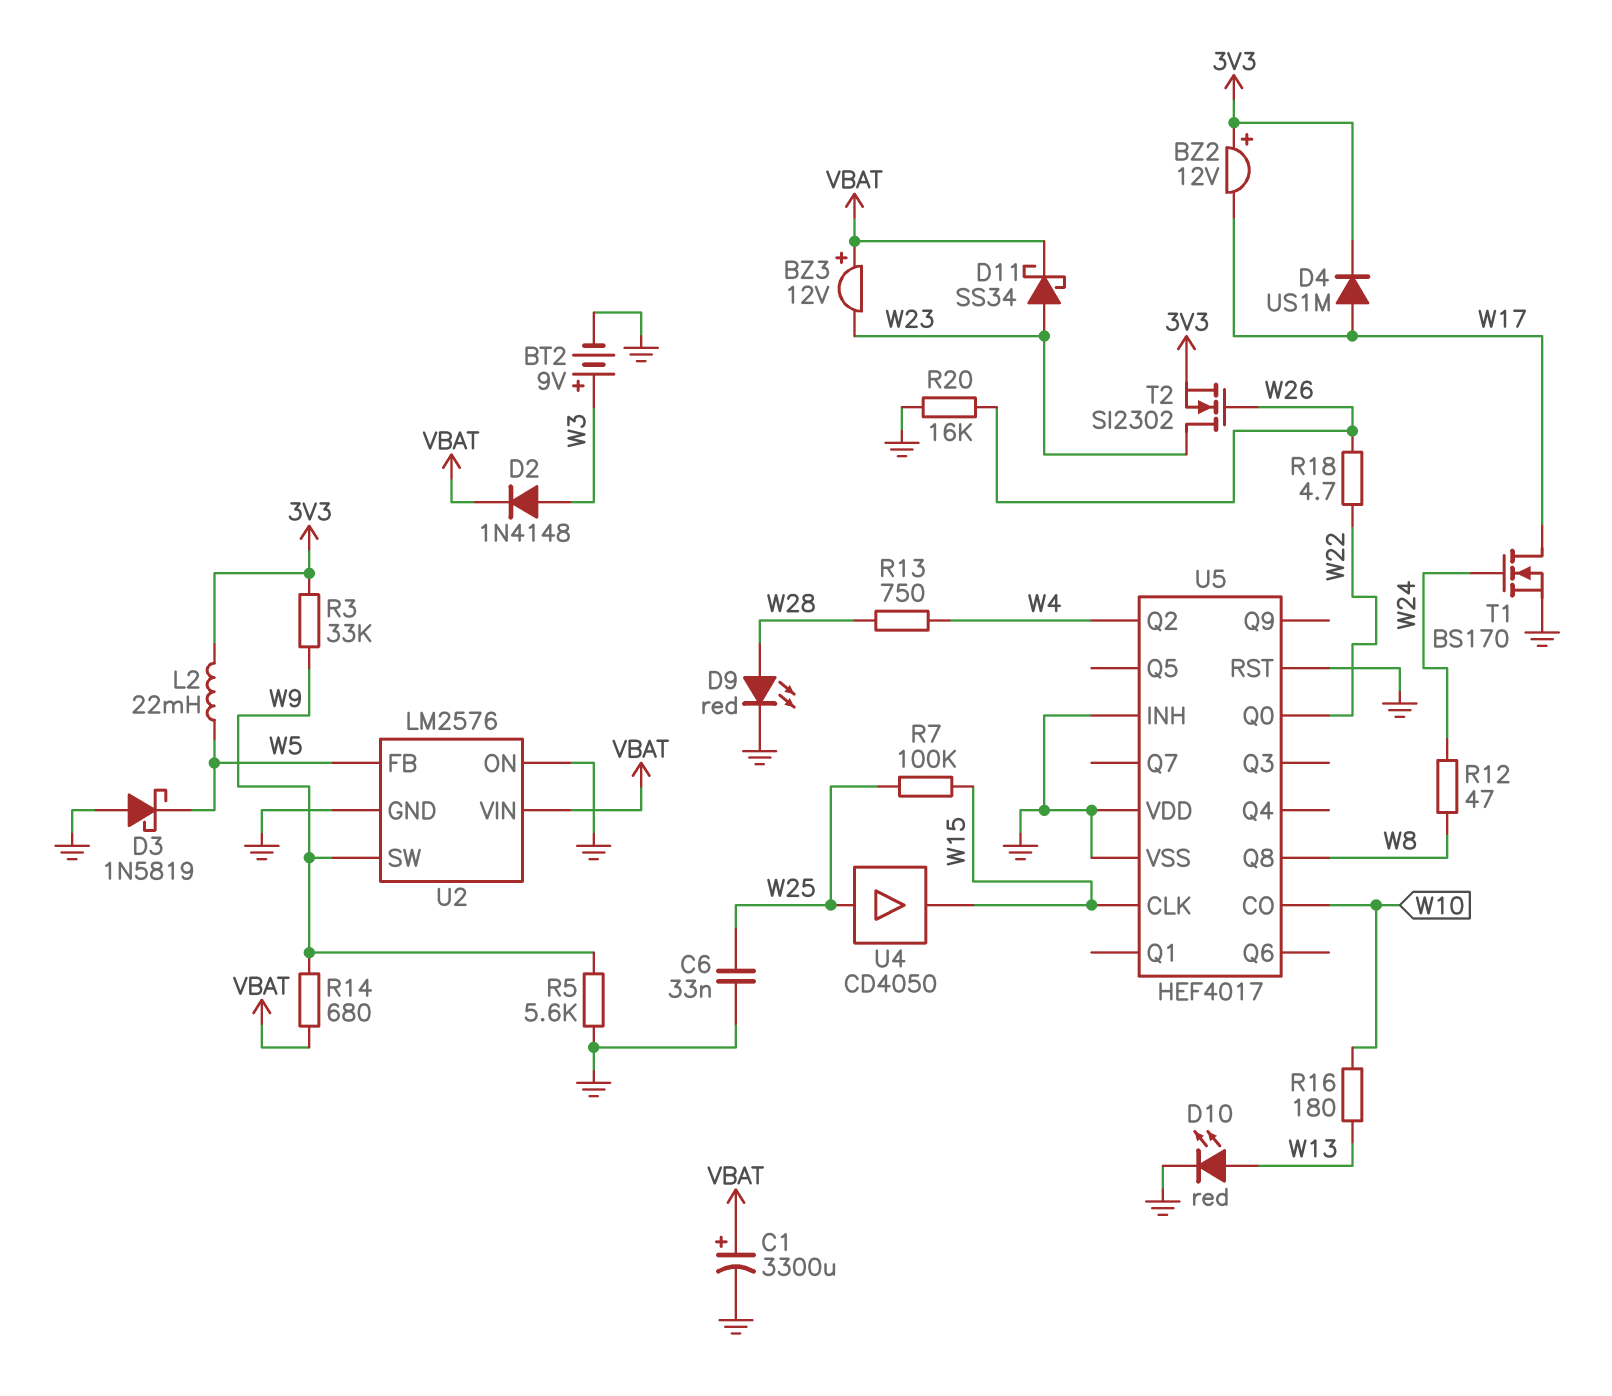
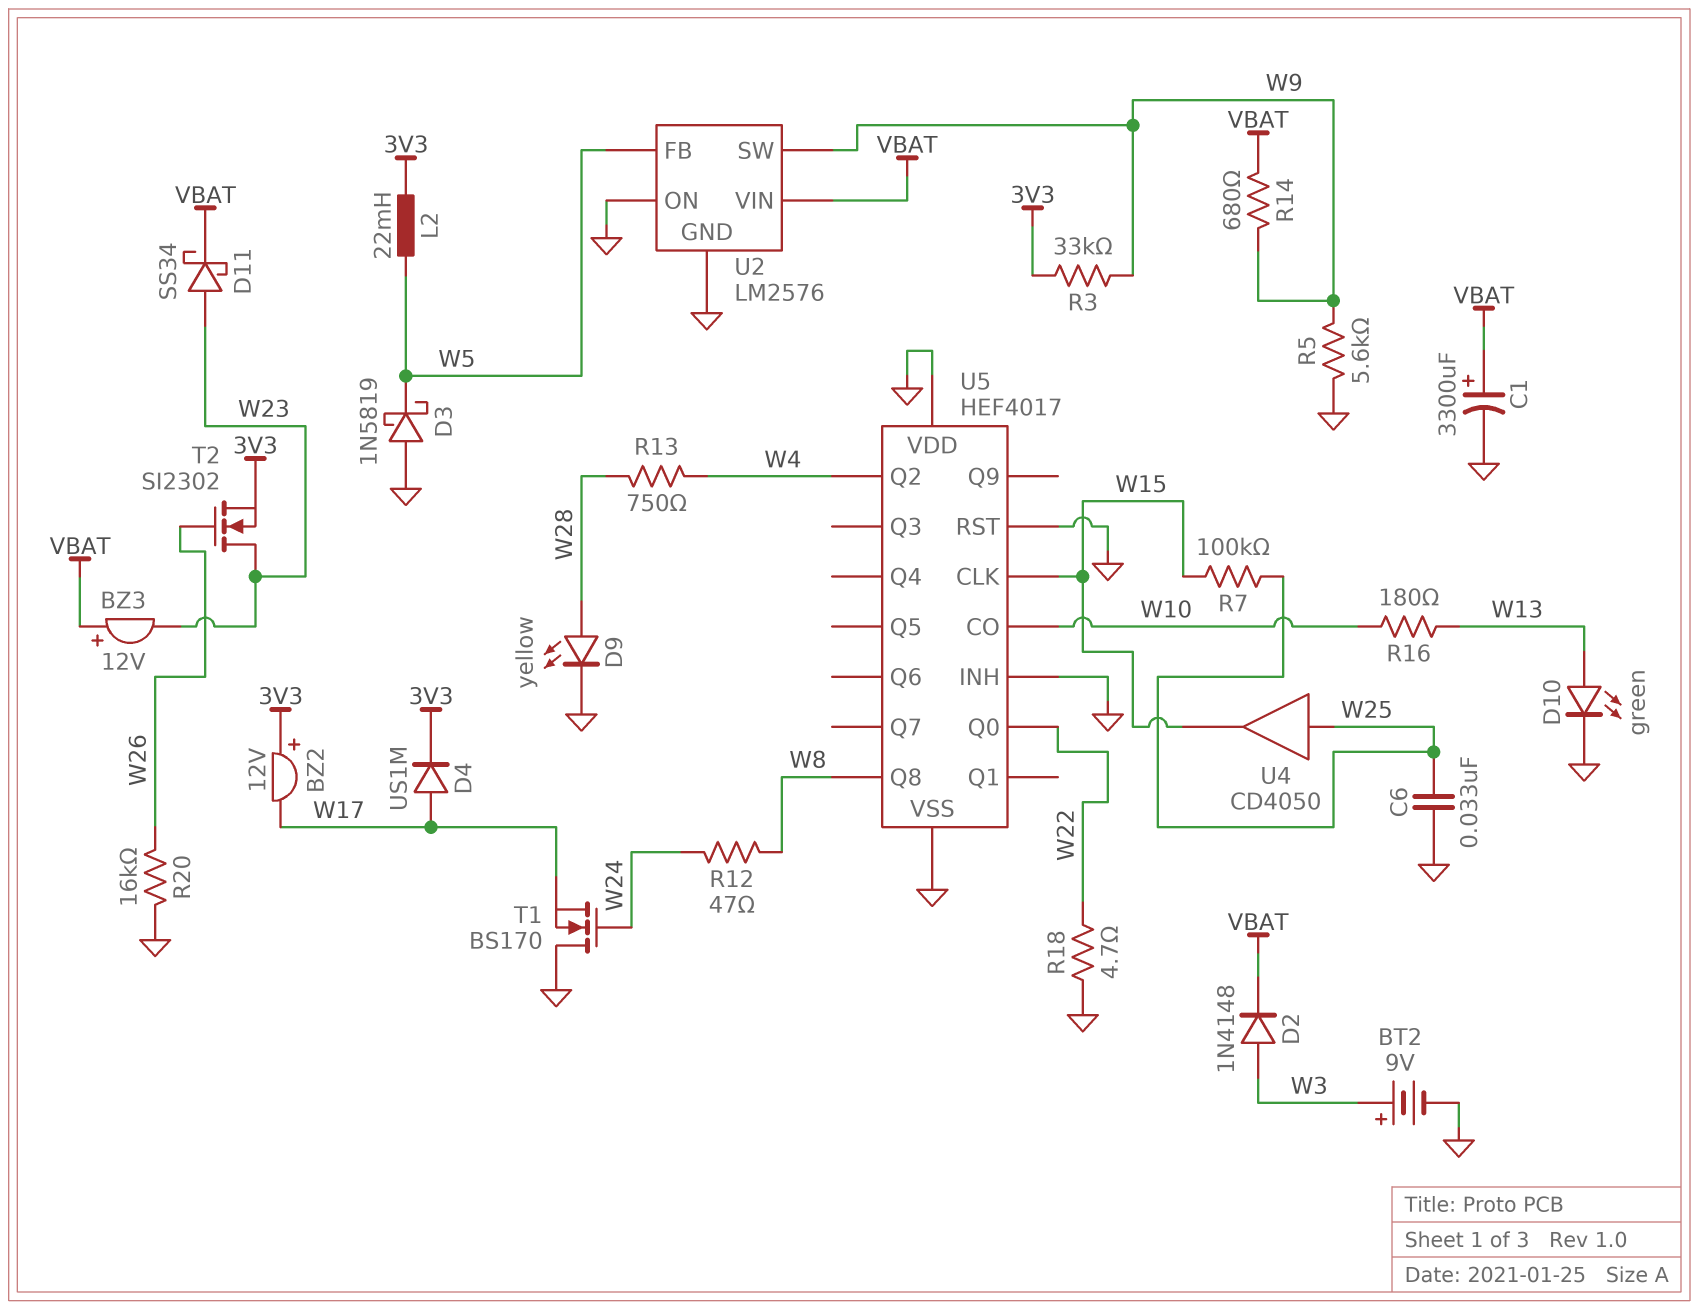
D9: LED red (A W28, K GND) -> LED yellow (A W28, K GND)
D10: LED red (A W13, K GND) -> LED green (A W13, K GND)
R18: 4.7 (W22, W26) -> 4.7 (GND, W22)
T1: NMOS BS170 (G W24, D W17, S GND) -> NMOS BS170 (G W24, D GND, S W17)

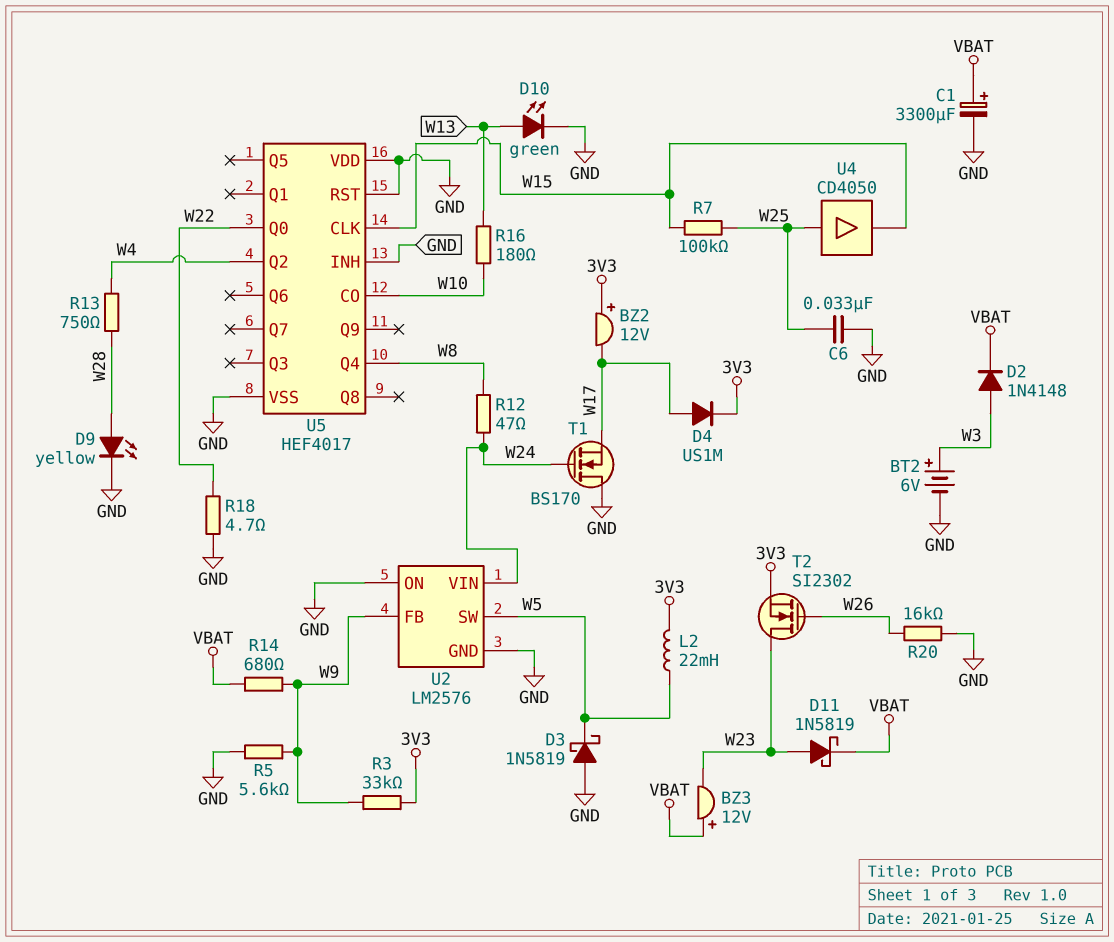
BT2: 9V (plus W3, minus GND) -> 6V (plus W3, minus GND)
D11: schottky SS34 (A W23, K VBAT) -> schottky 1N5819 (A W23, K VBAT)
U2 pin FB: W5 -> W9
U2 pin SW: W9 -> W5
U2 pin VIN: VBAT -> W24
U5 pin Q4: none -> W8
U5 pin Q8: W8 -> none

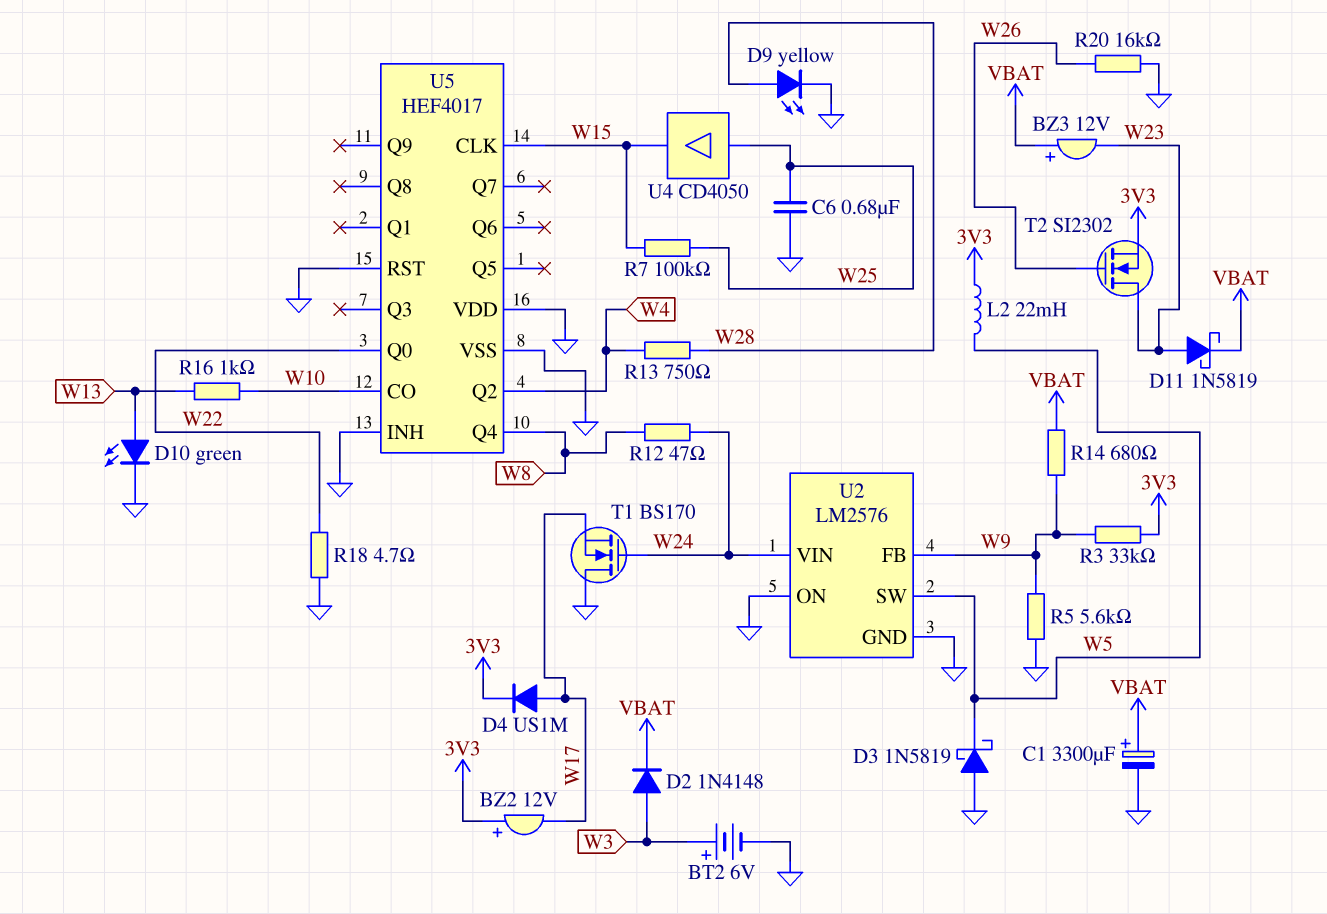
C6: 33nF (GND, W25) -> 680nF (GND, W25)
R16: 180 (W10, W13) -> 1k (W10, W13)

